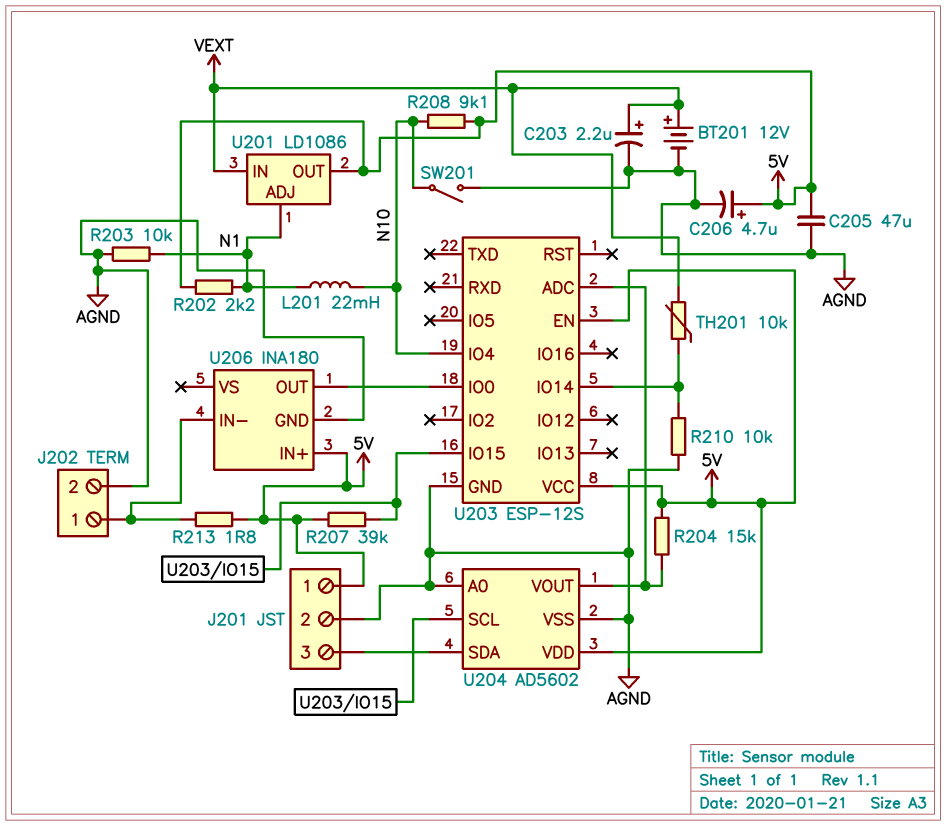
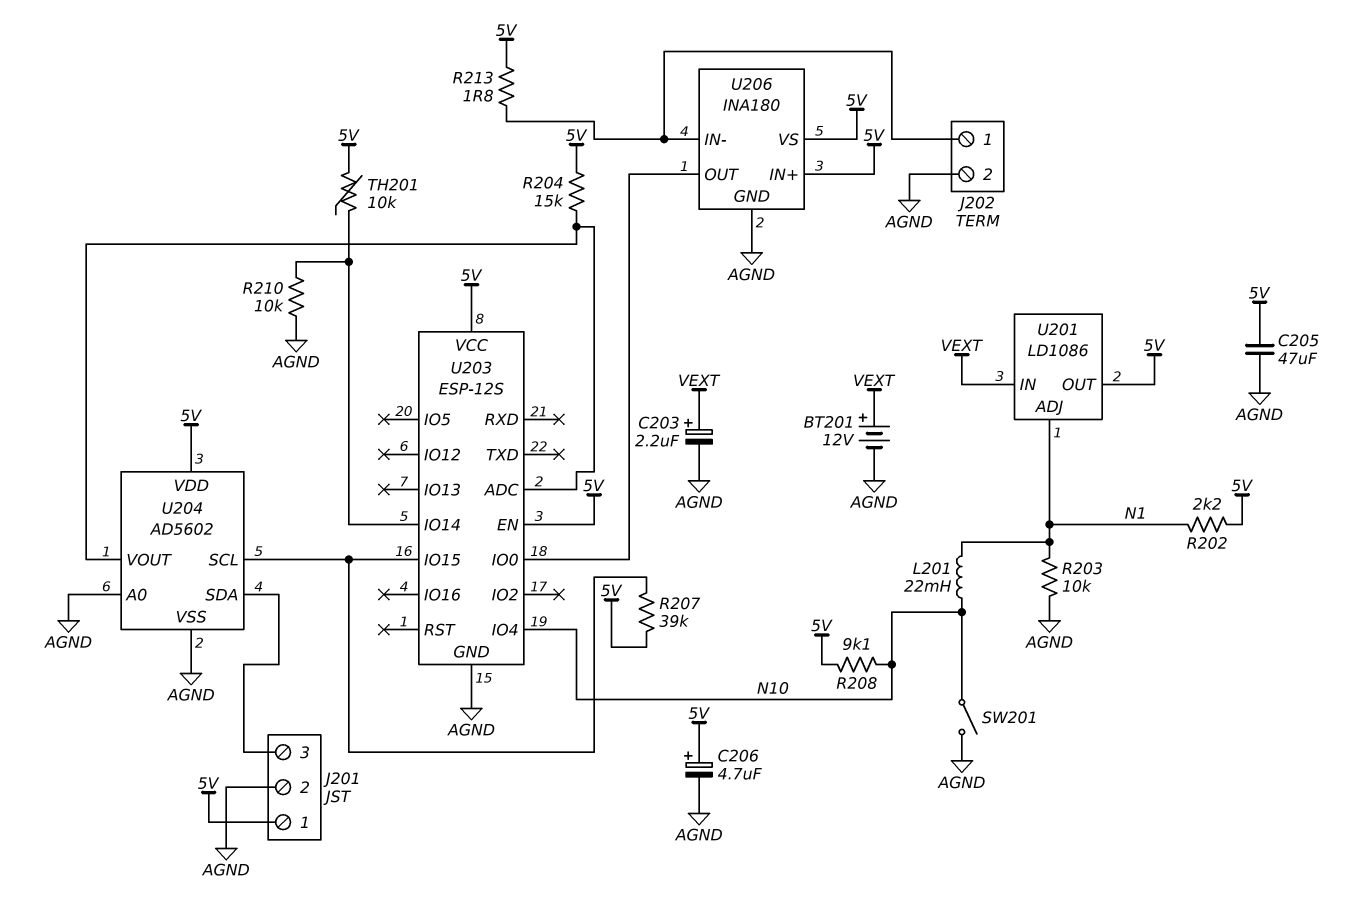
TH201: 10k (U203/IO14, VEXT) -> 10k (5V, U203/IO14)
U206 pin VS: none -> 5V

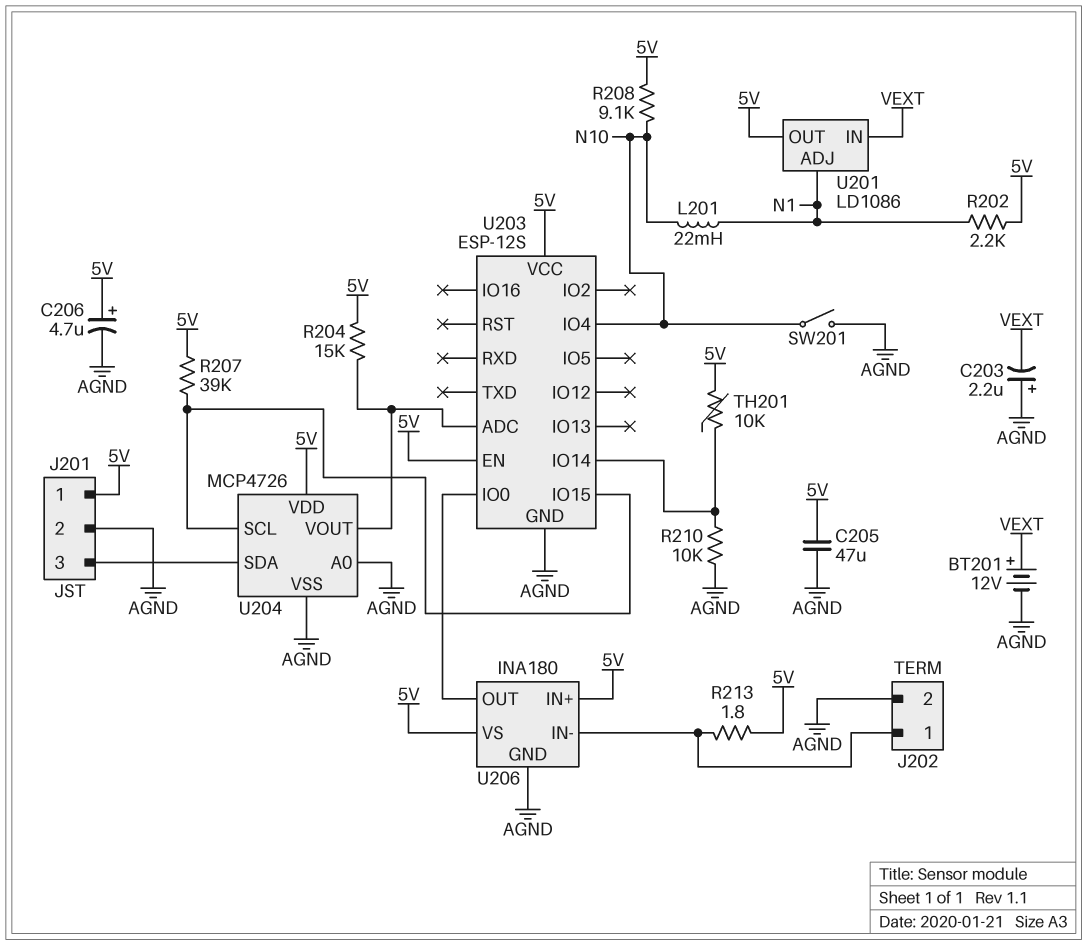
C203: 2.2uF (plus VEXT, minus AGND) -> 2.2uF (plus AGND, minus VEXT)
R203: 10k (AGND, N1) -> none
U204: AD5602 -> MCP4726

